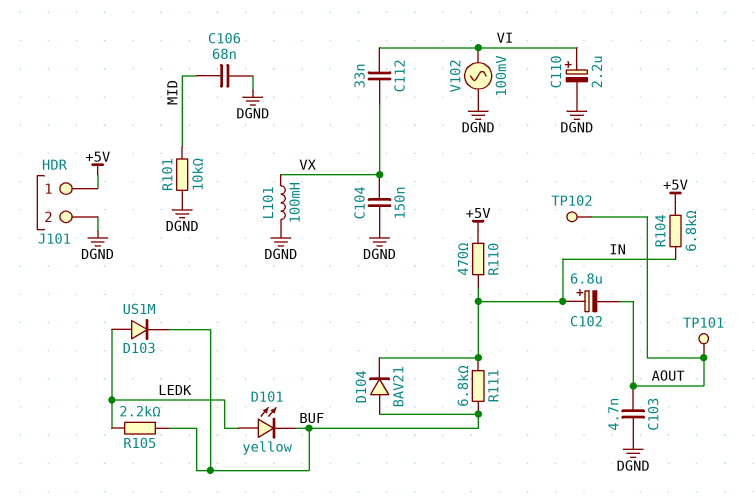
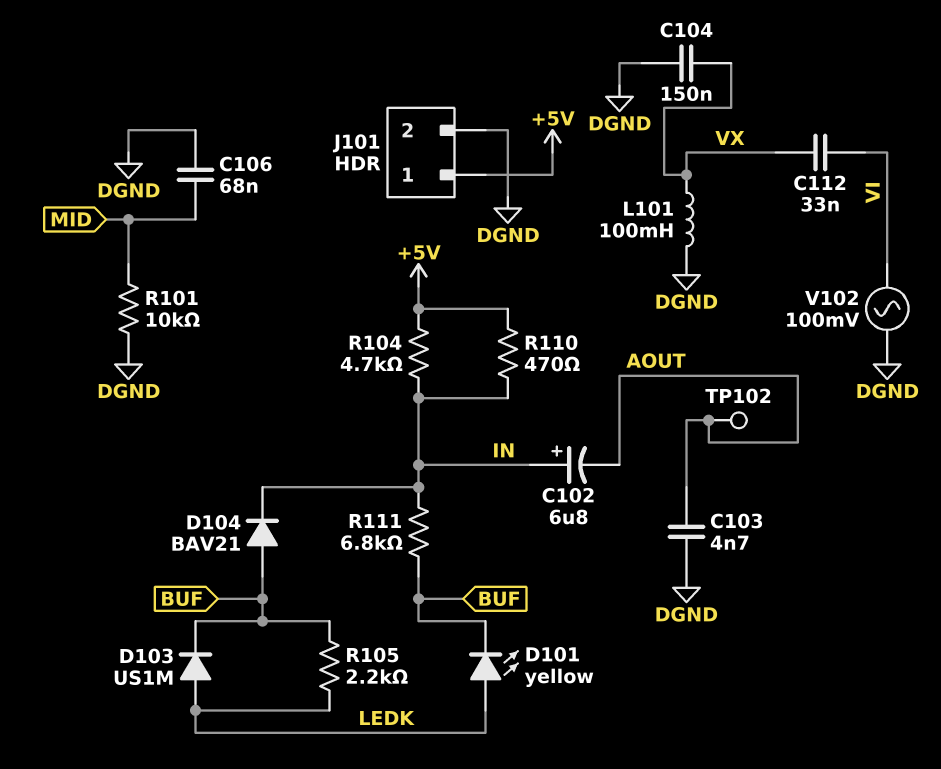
C110: 2.2uF (plus VI, minus DGND) -> none
R104: 6.8k (+5V, IN) -> 4.7k (+5V, IN)
TP101: test point (AOUT) -> none

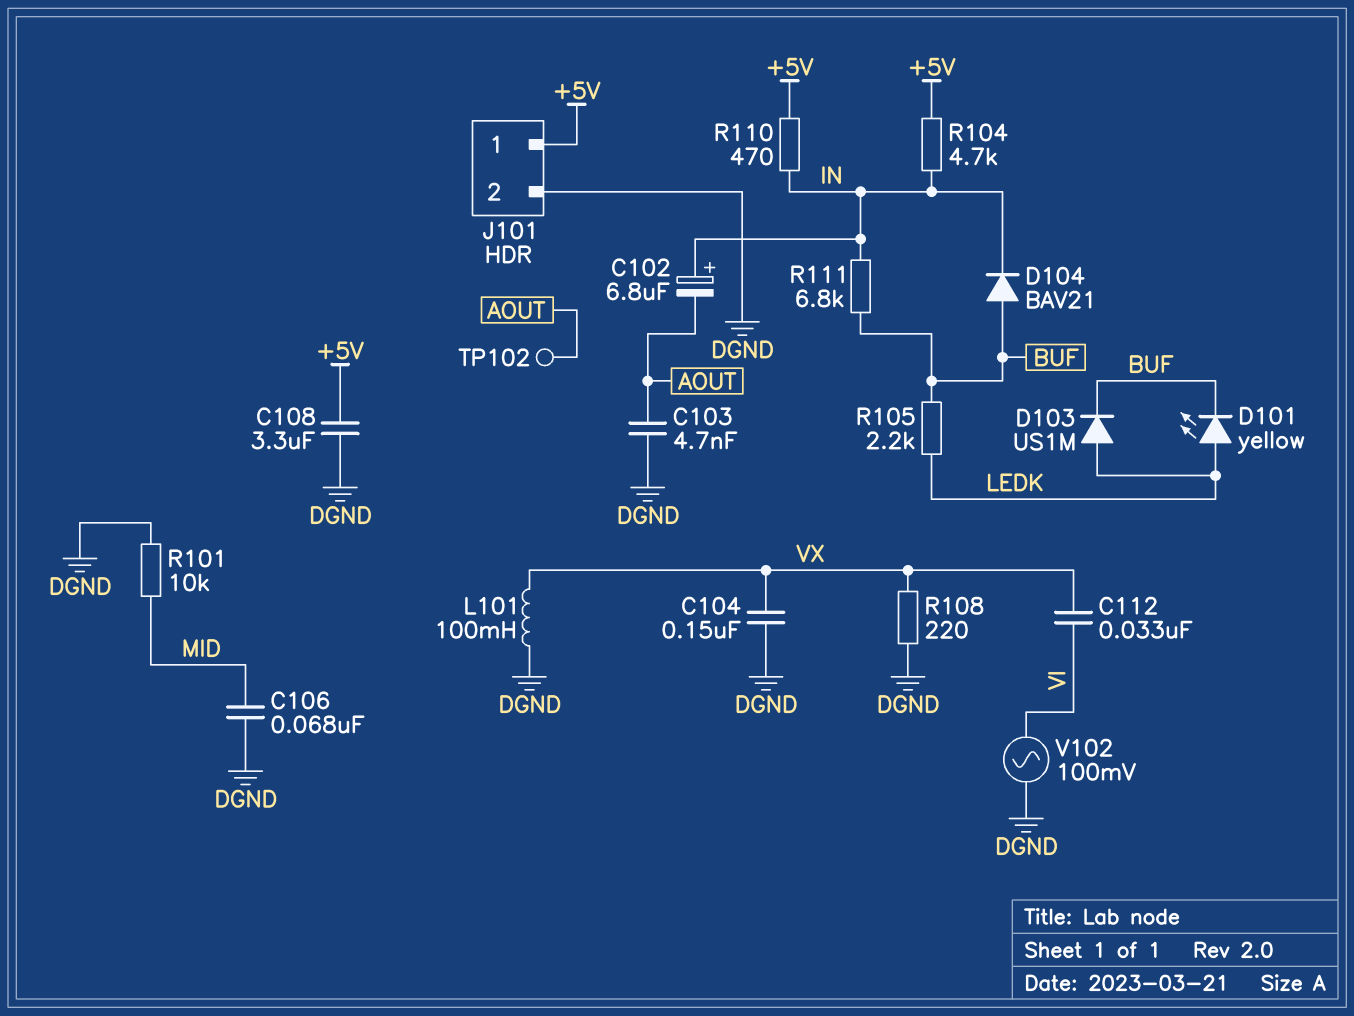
C108: none -> 3.3uF (+5V, DGND)
R108: none -> 220 (DGND, VX)

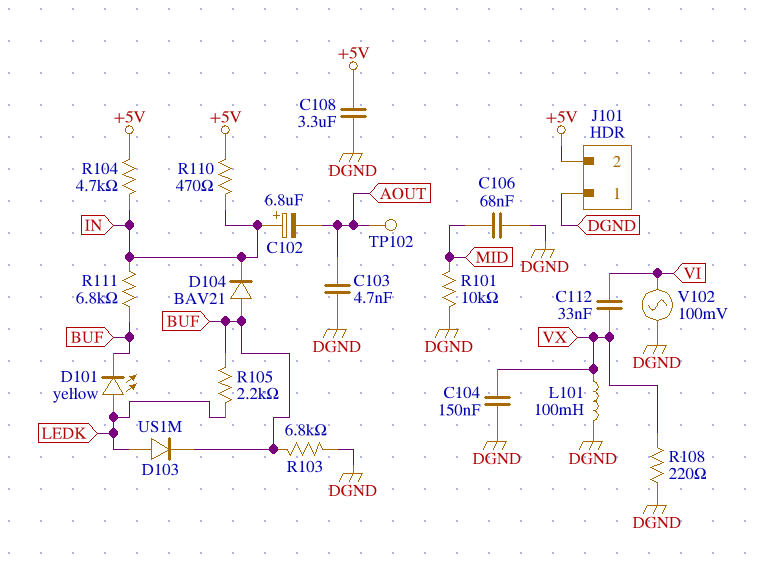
J101 pin 1: +5V -> DGND
J101 pin 2: DGND -> +5V
R103: none -> 6.8k (BUF, DGND)

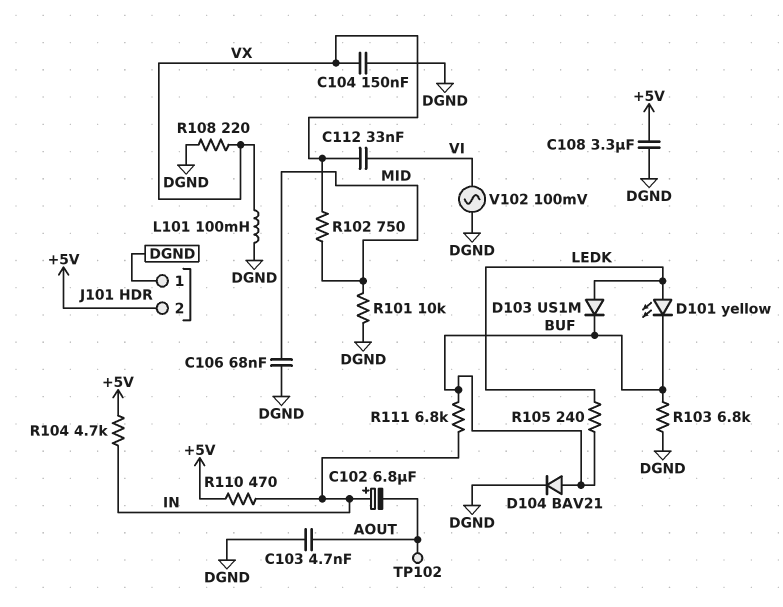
D104: diode BAV21 (A BUF, K IN) -> diode BAV21 (A BUF, K DGND)
R102: none -> 750 (MID, VX)
R105: 2.2k (BUF, LEDK) -> 240 (BUF, LEDK)

